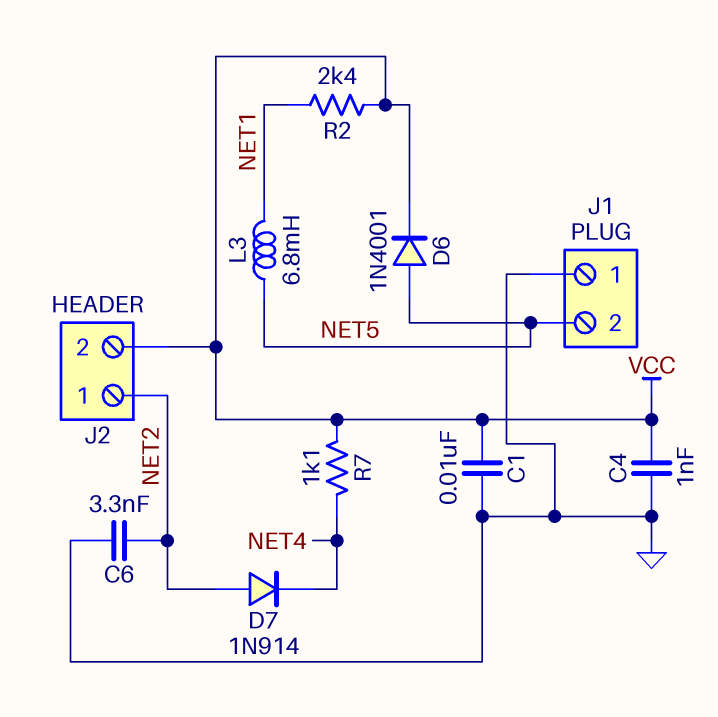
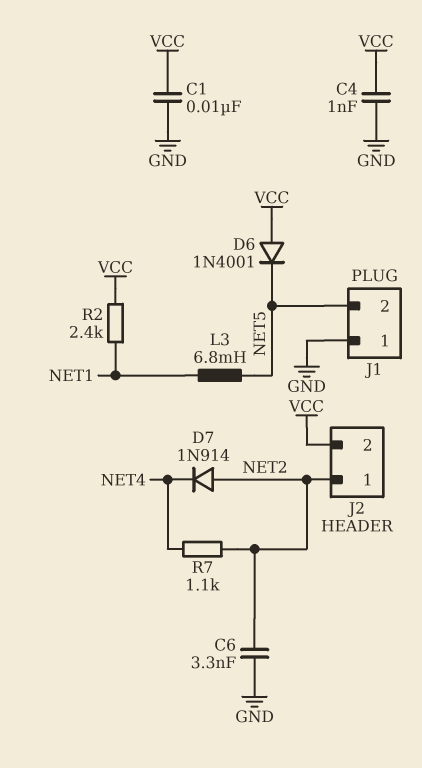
D6: diode 1N4001 (A NET5, K VCC) -> diode 1N4001 (A VCC, K NET5)
R7: 1.1k (NET4, VCC) -> 1.1k (NET2, NET4)

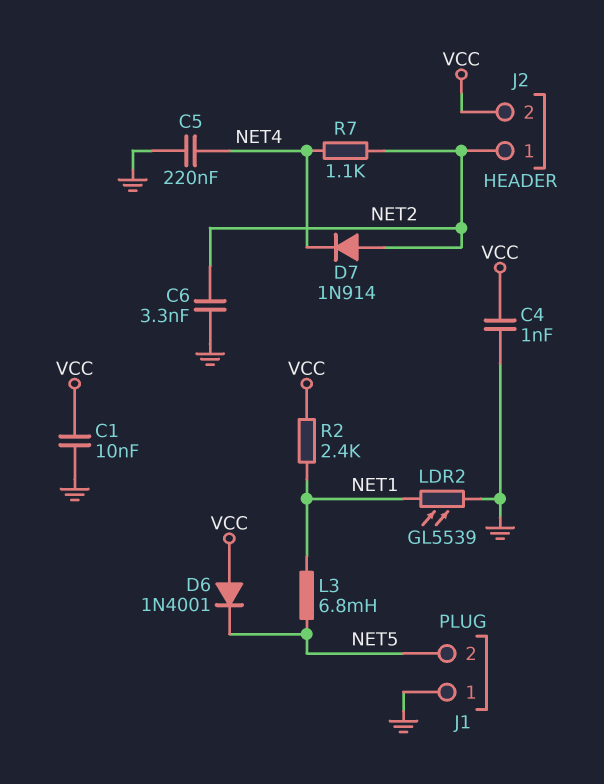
C5: none -> 220nF (GND, NET4)
LDR2: none -> GL5539 (GND, NET1)

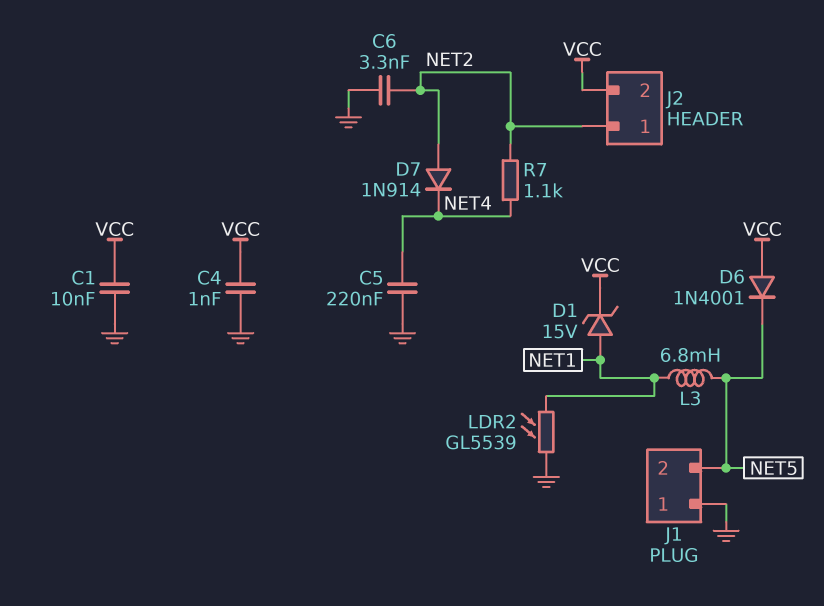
D1: none -> zener 15V (A NET1, K VCC)
R2: 2.4k (NET1, VCC) -> none

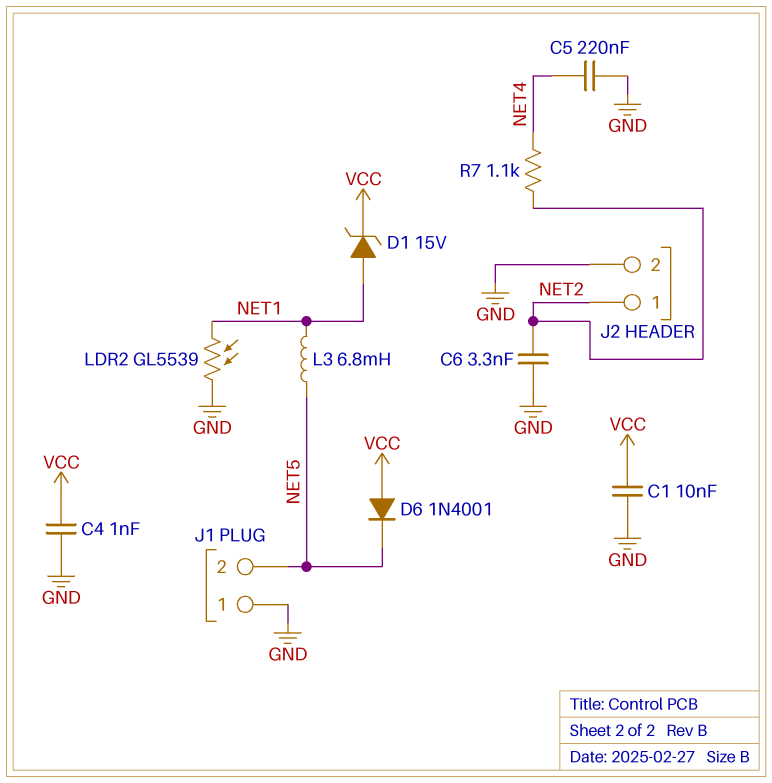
D7: diode 1N914 (A NET2, K NET4) -> none
J2 pin 2: VCC -> GND

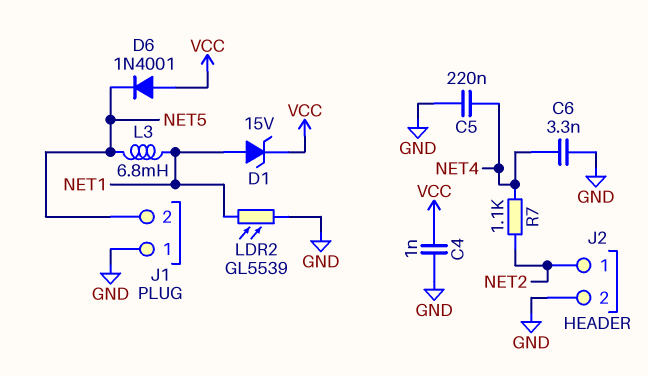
C1: 10nF (GND, VCC) -> none
C6: 3.3nF (GND, NET2) -> 3.3nF (GND, NET4)

